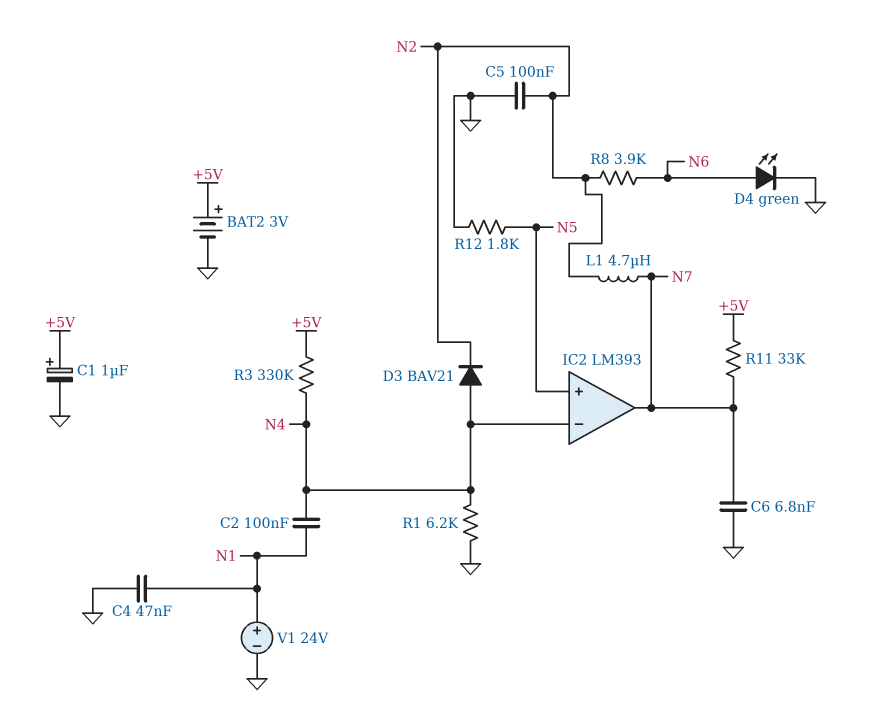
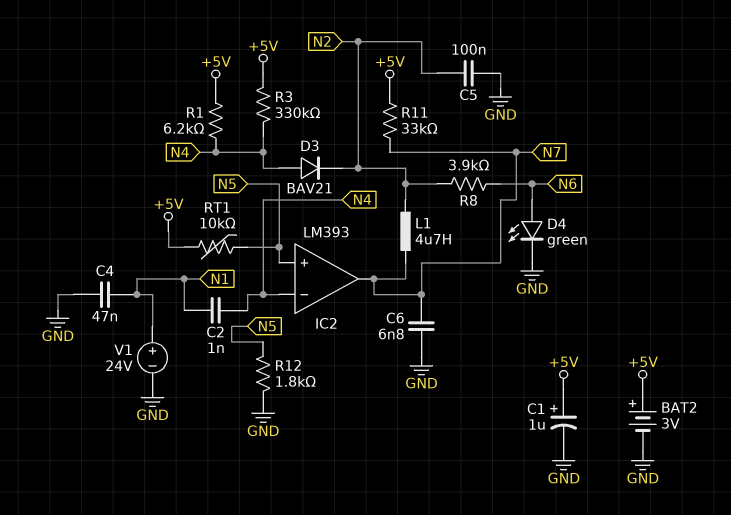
C2: 100nF (N1, N4) -> 1nF (N1, N4)
R1: 6.2k (GND, N4) -> 6.2k (+5V, N4)
RT1: none -> 10k (+5V, N5)

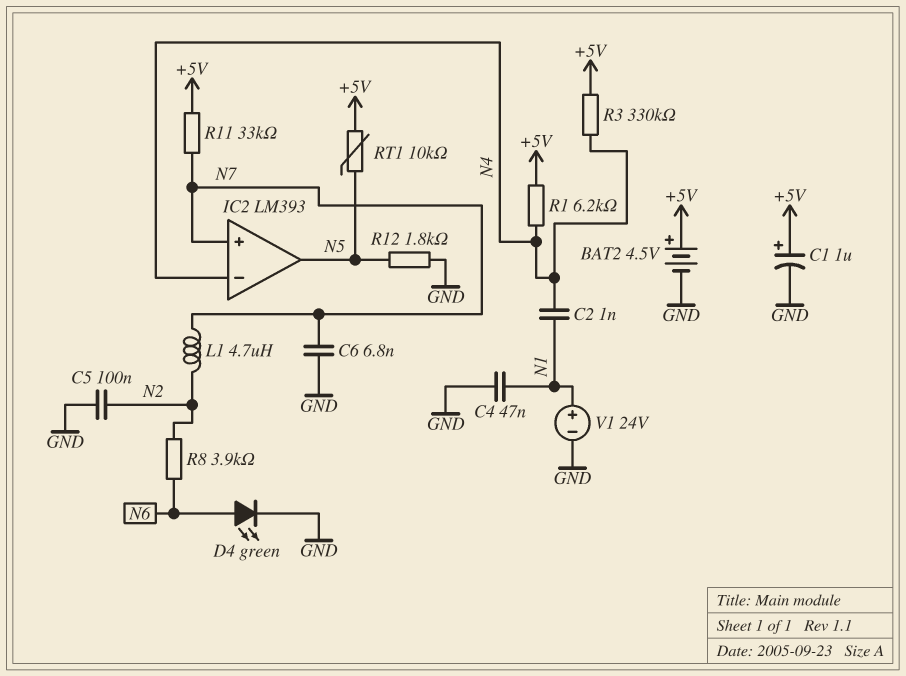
BAT2: 3V (plus +5V, minus GND) -> 4.5V (plus +5V, minus GND)
D3: diode BAV21 (A N4, K N2) -> none
IC2 pin in+: N5 -> N7
IC2 pin out: N7 -> N5

